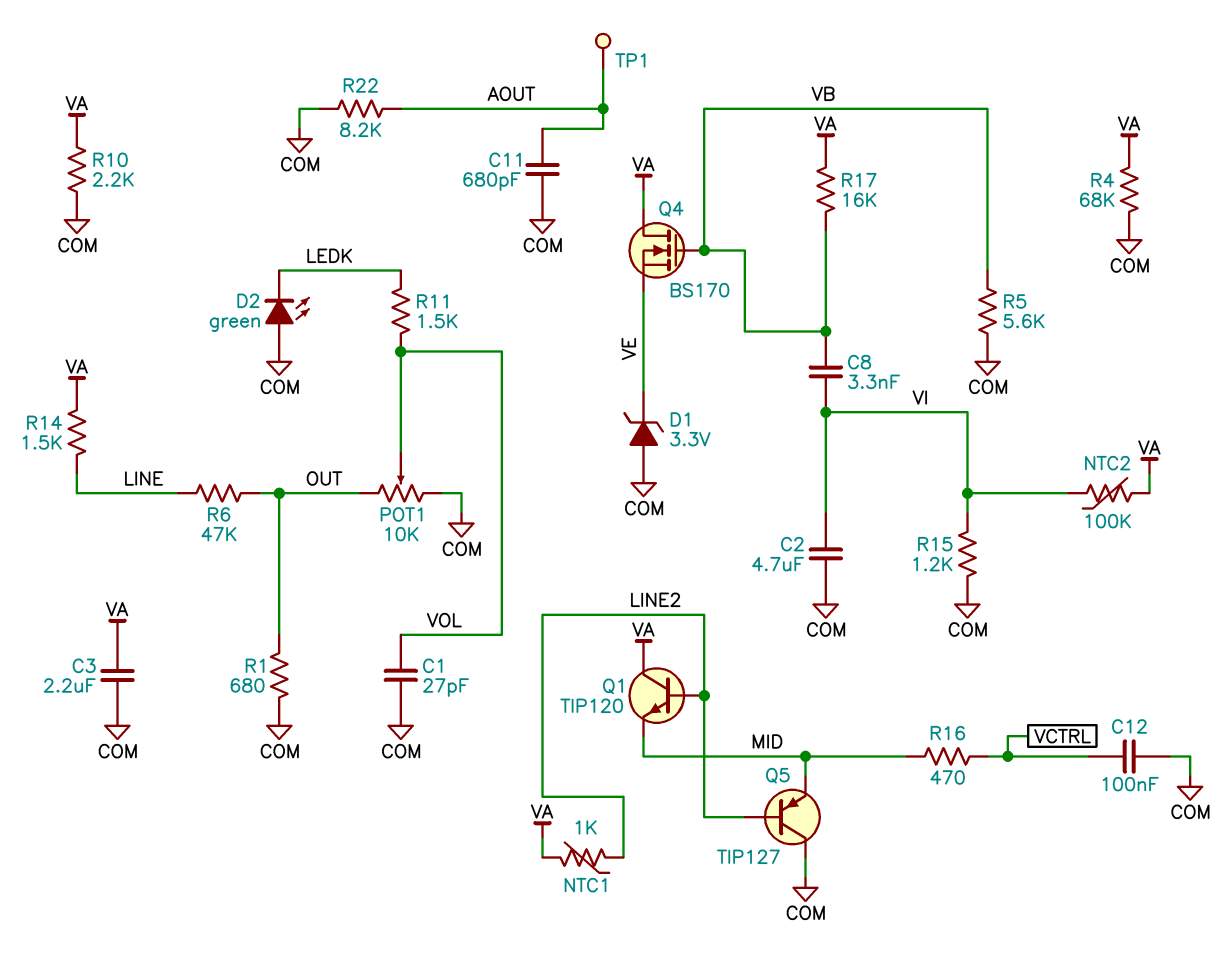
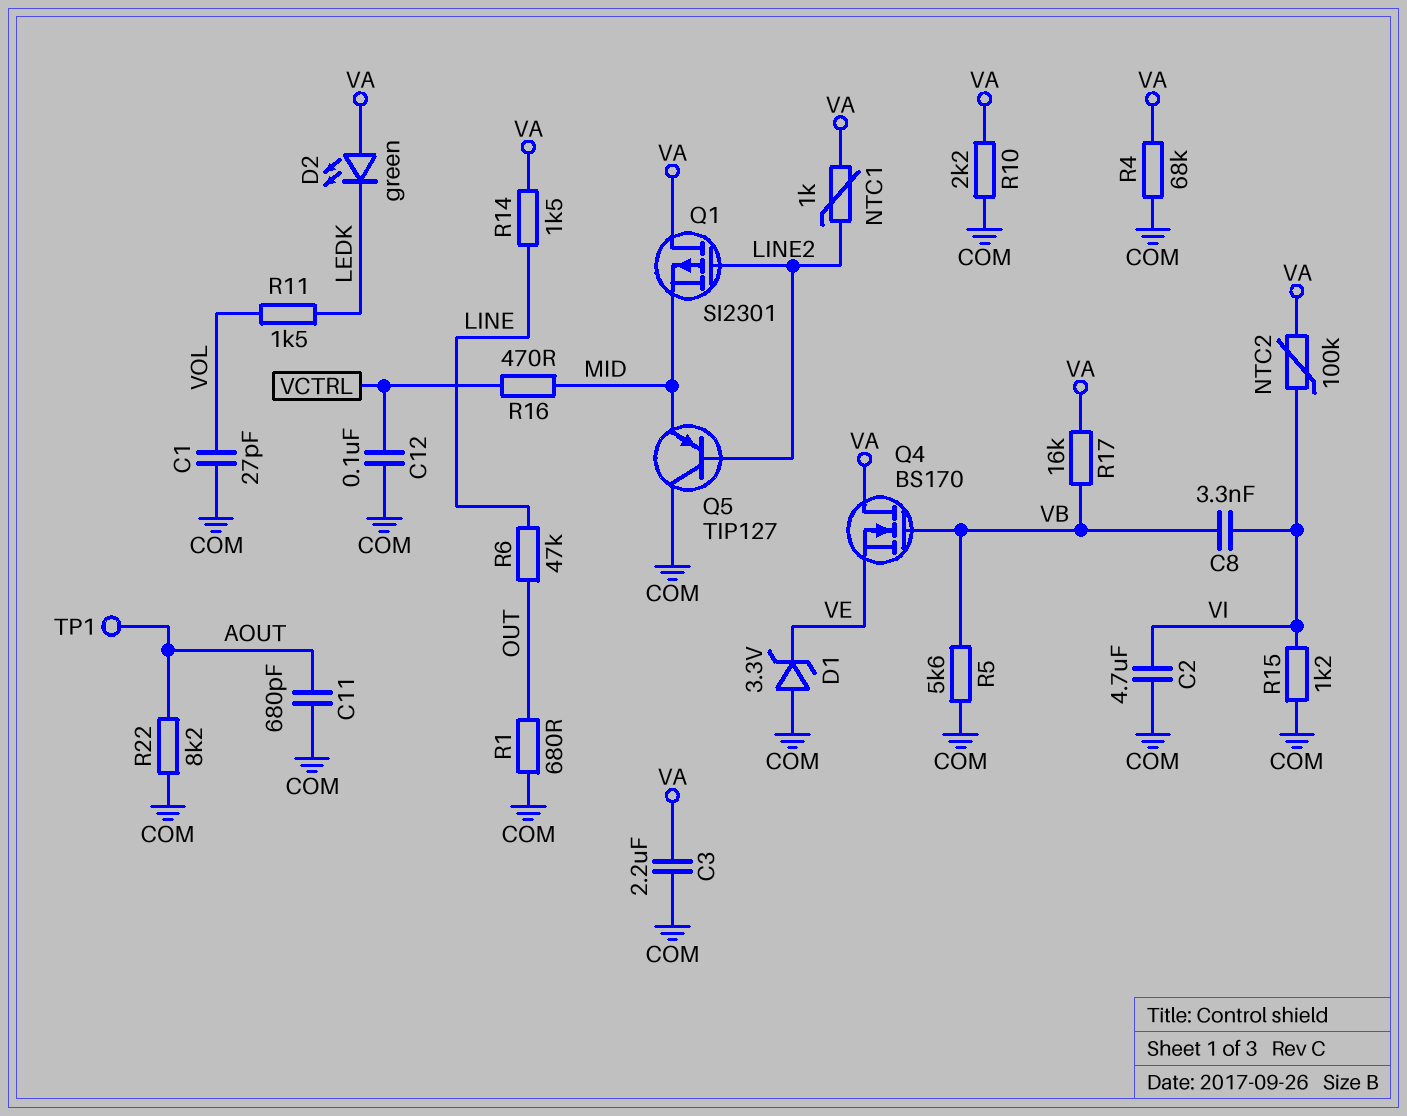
D2: LED green (A COM, K LEDK) -> LED green (A VA, K LEDK)
POT1: 10k (COM, OUT, wiper VOL) -> none
Q1: NPN TIP120 (B LINE2, C VA, E MID) -> PMOS SI2301 (G LINE2, D VA, S MID)

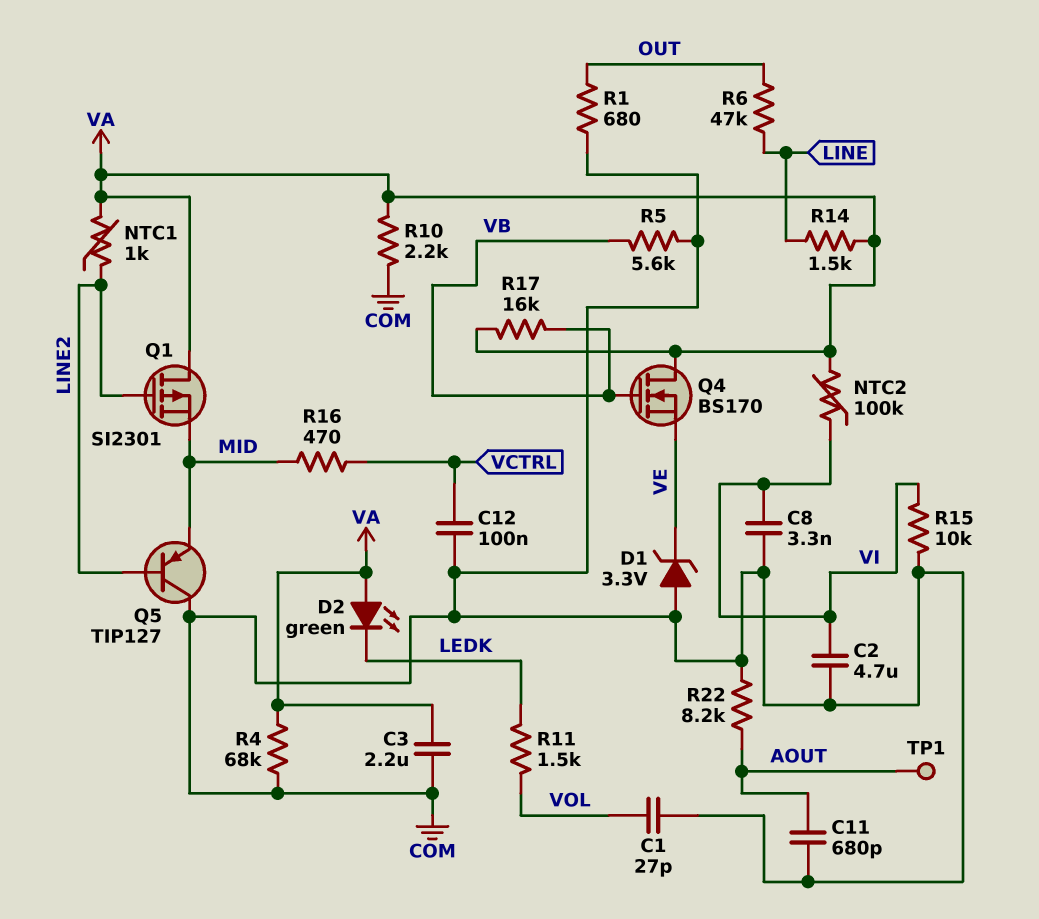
C8: 3.3nF (VB, VI) -> 3.3nF (COM, VI)
R15: 1.2k (COM, VI) -> 10k (COM, VI)

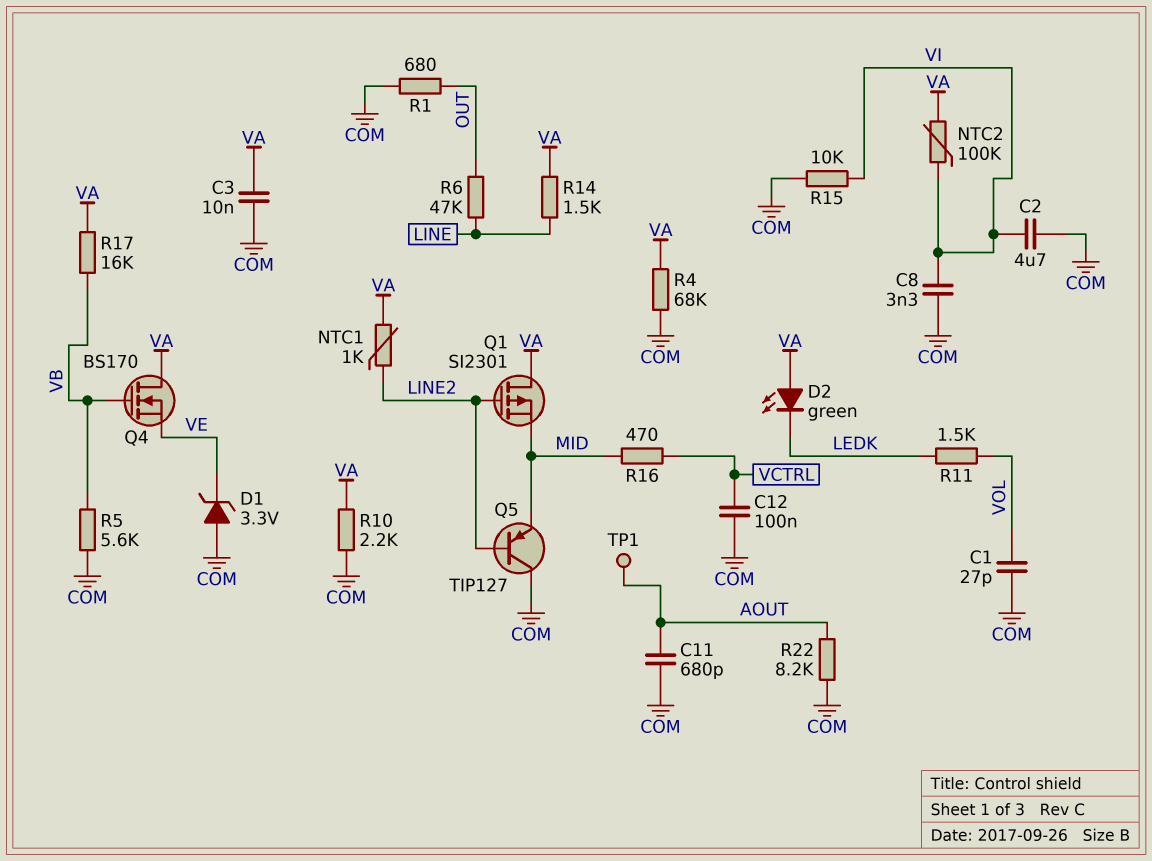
C3: 2.2uF (COM, VA) -> 10nF (COM, VA)

